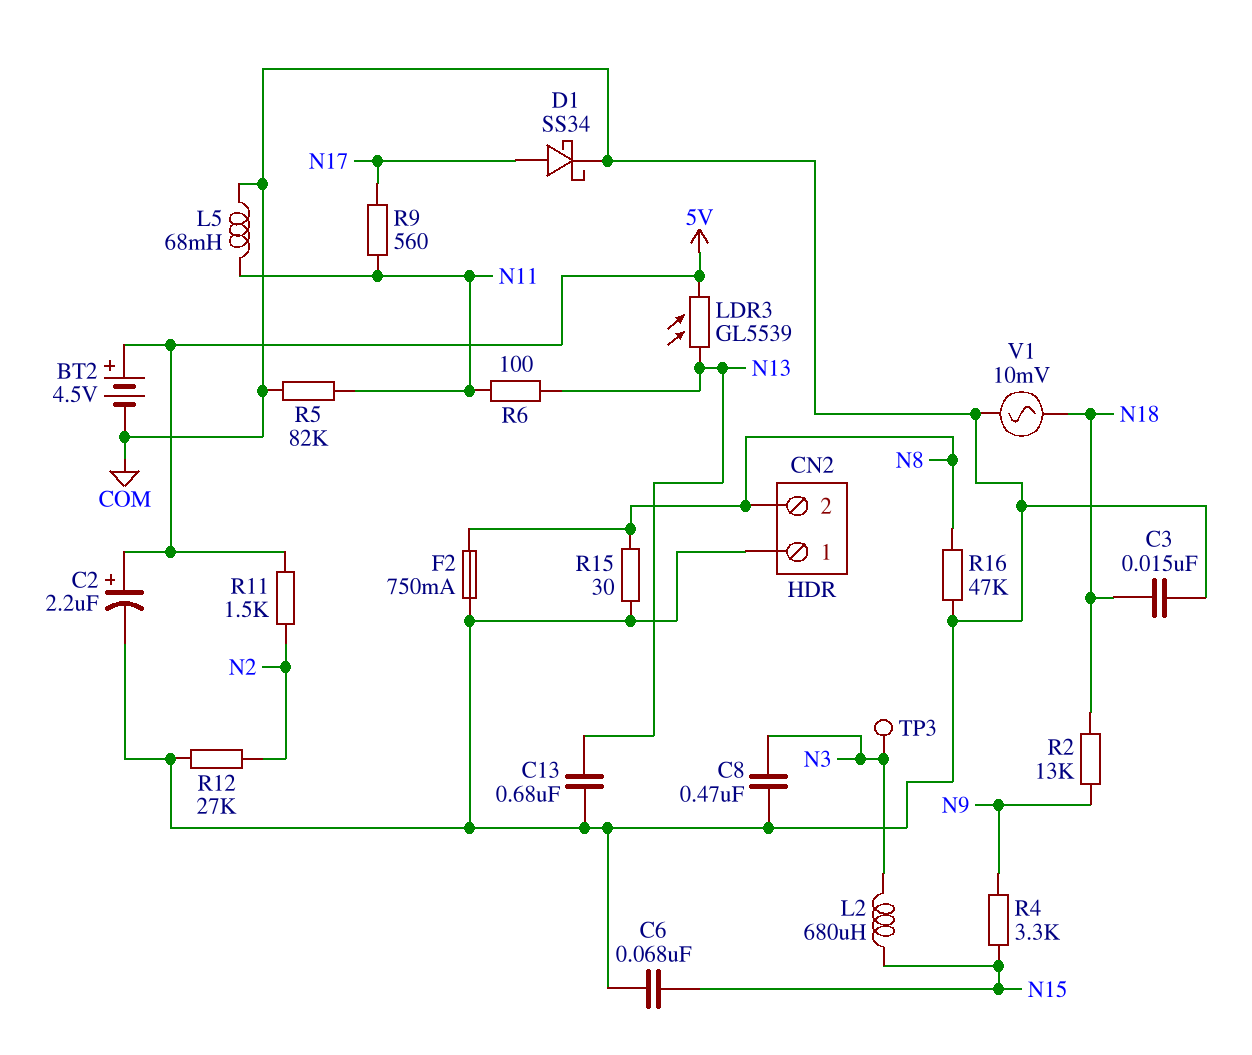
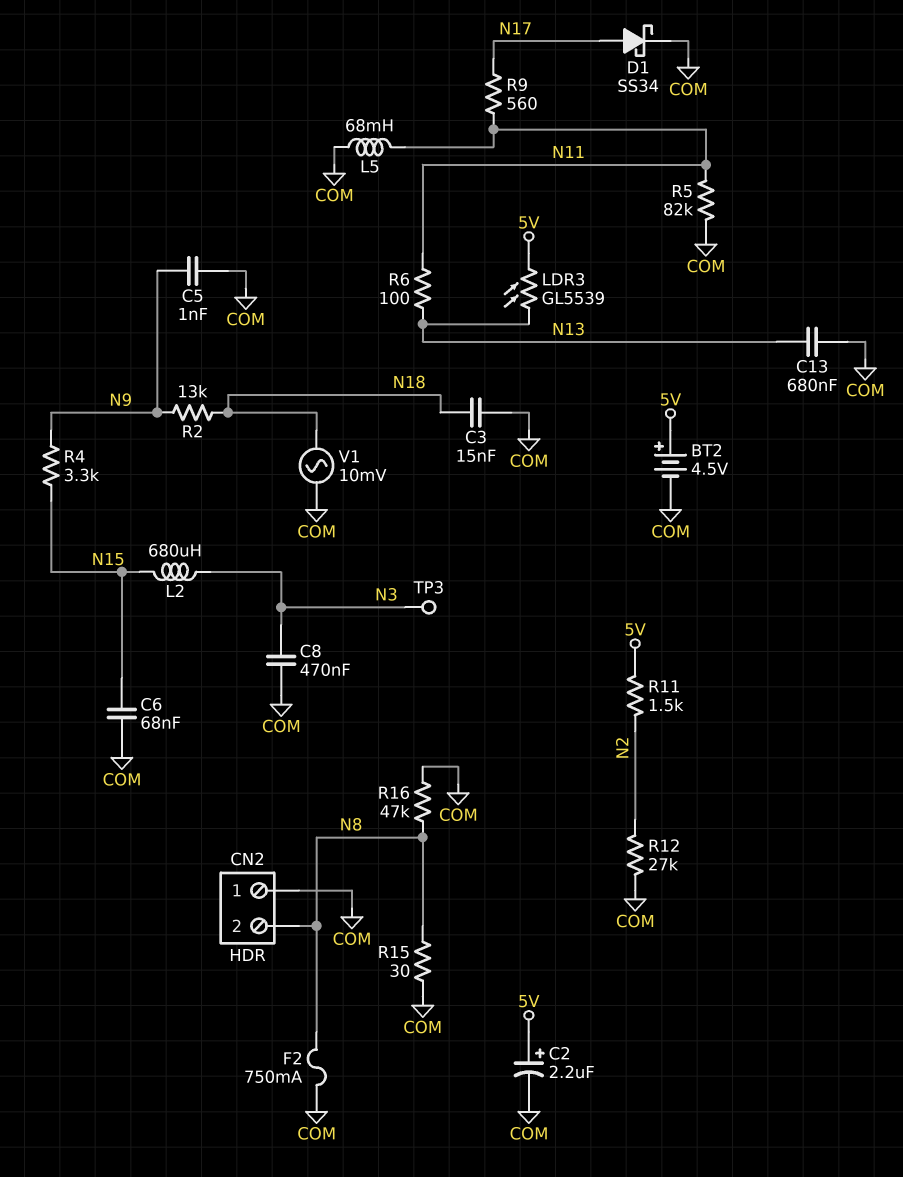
C5: none -> 1nF (COM, N9)

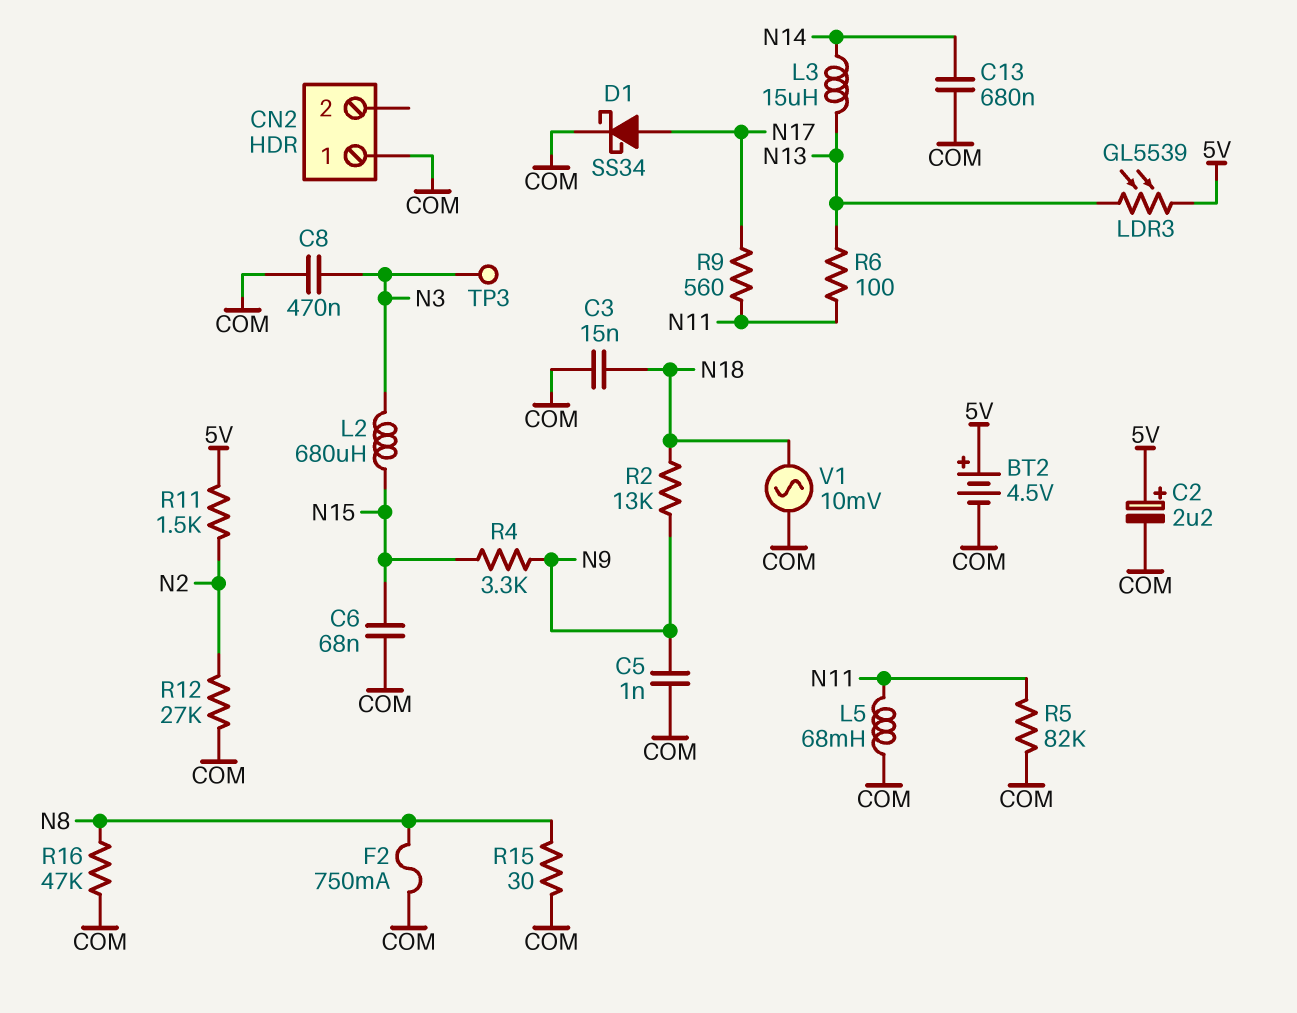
C13: 680nF (COM, N13) -> 680nF (COM, N14)
CN2 pin 2: N8 -> none
L3: none -> 15uH (N13, N14)

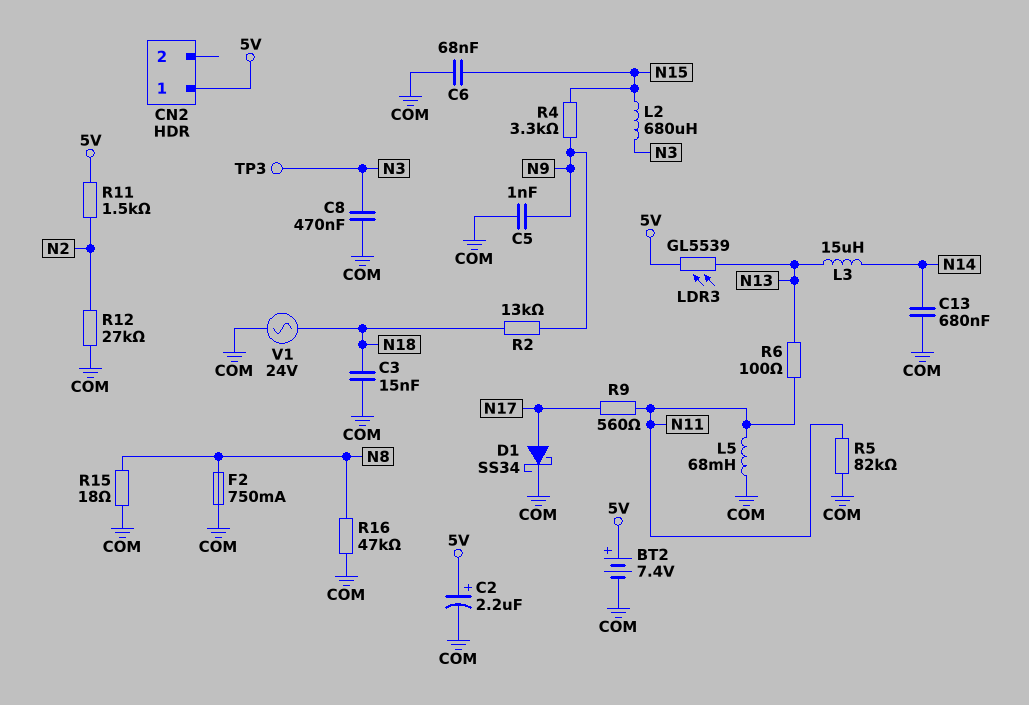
BT2: 4.5V (plus 5V, minus COM) -> 7.4V (plus 5V, minus COM)
CN2 pin 1: COM -> 5V
R15: 30 (COM, N8) -> 18 (COM, N8)
V1: AC 10mV (COM, N18) -> AC 24V (COM, N18)

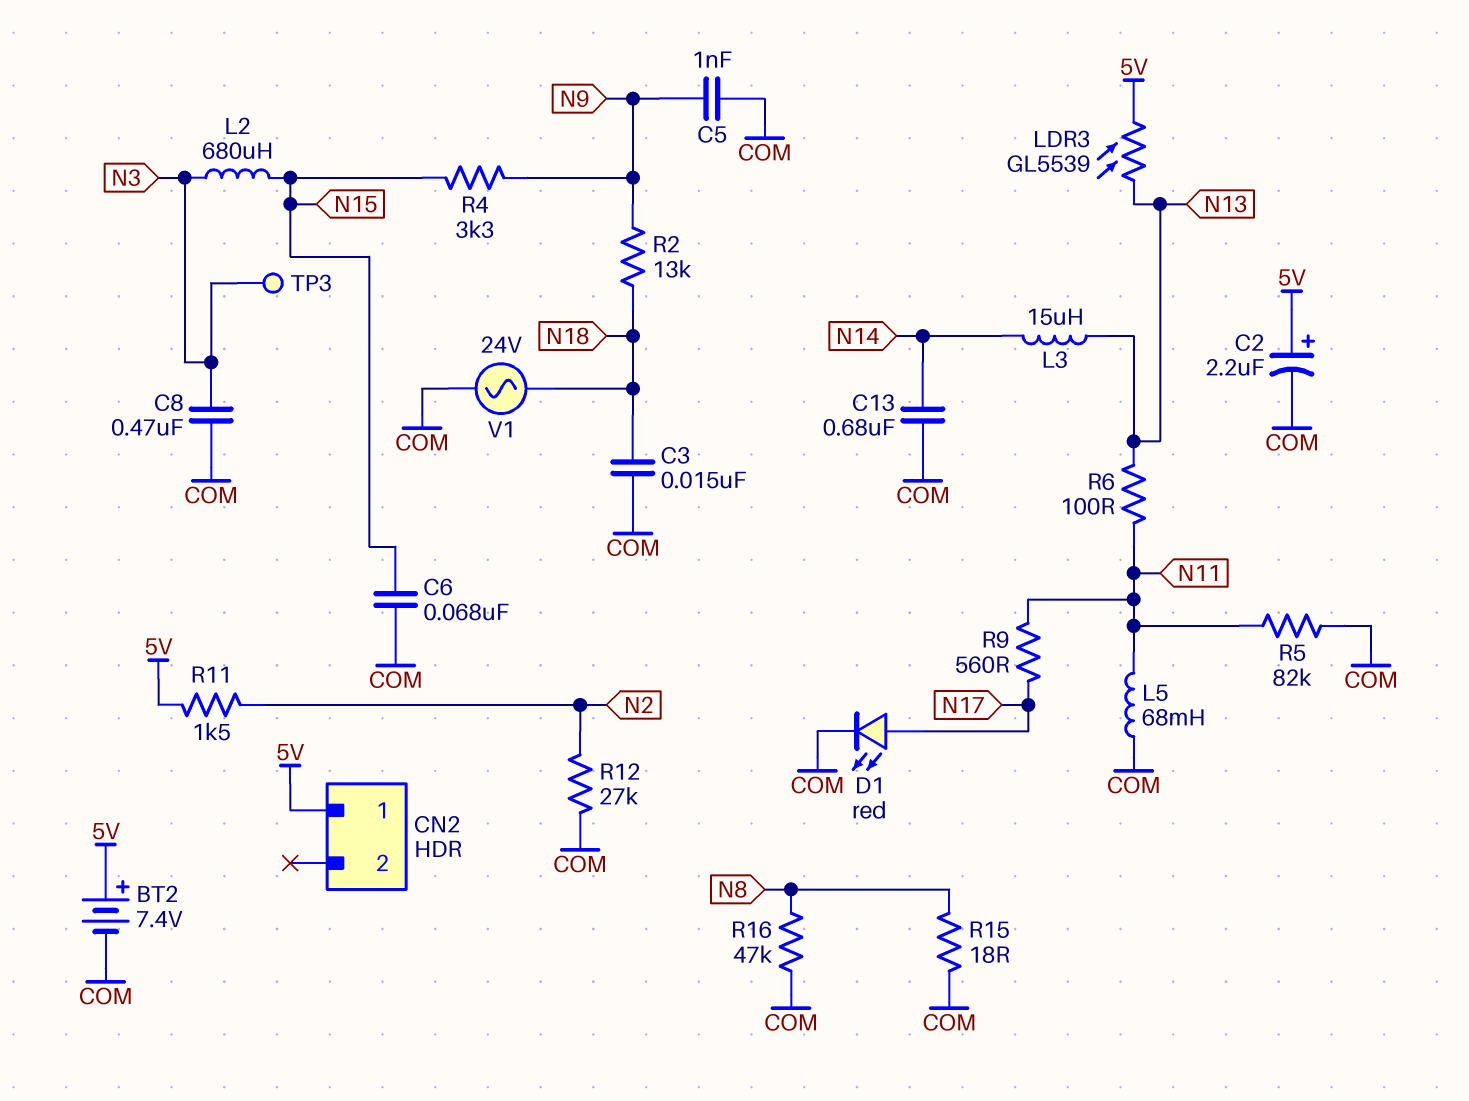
D1: schottky SS34 (A N17, K COM) -> LED red (A N17, K COM)
F2: 750mA (COM, N8) -> none

